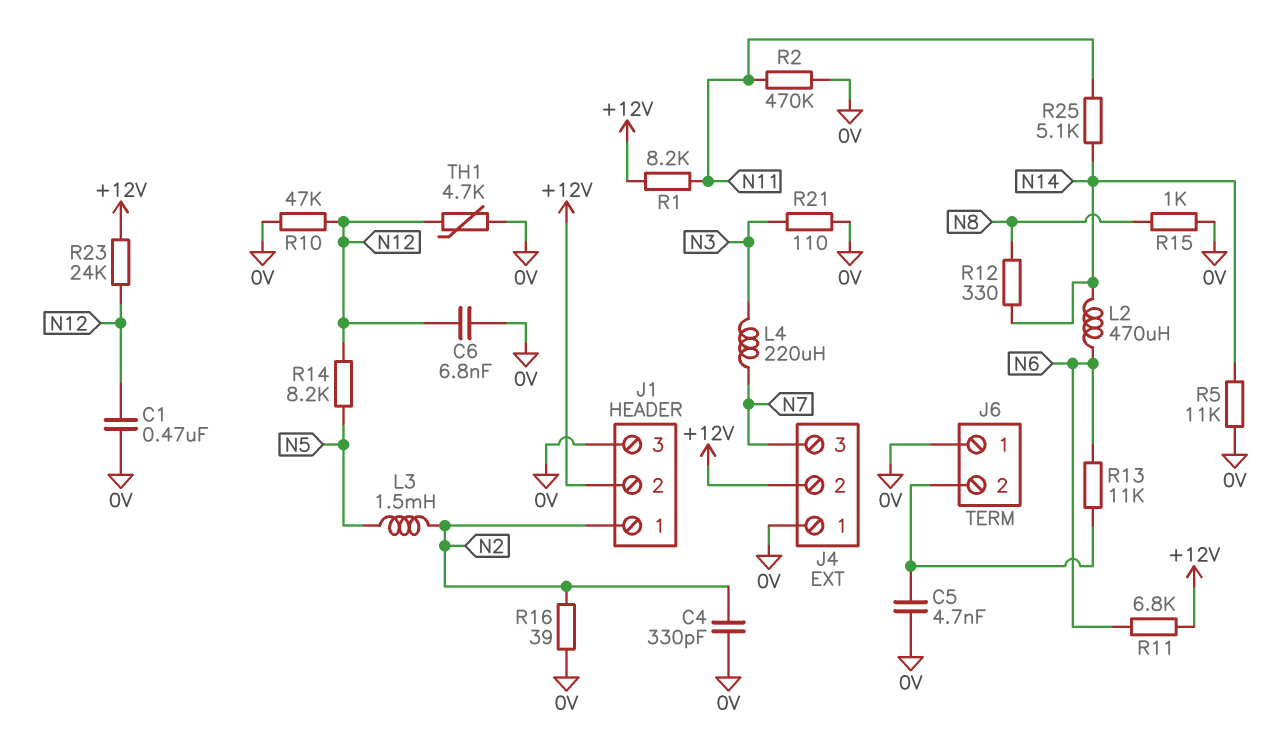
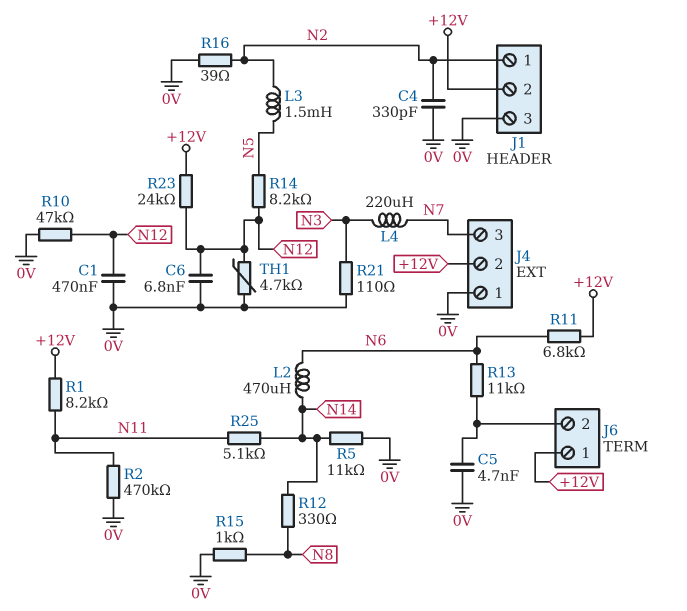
J6 pin 1: 0V -> +12V

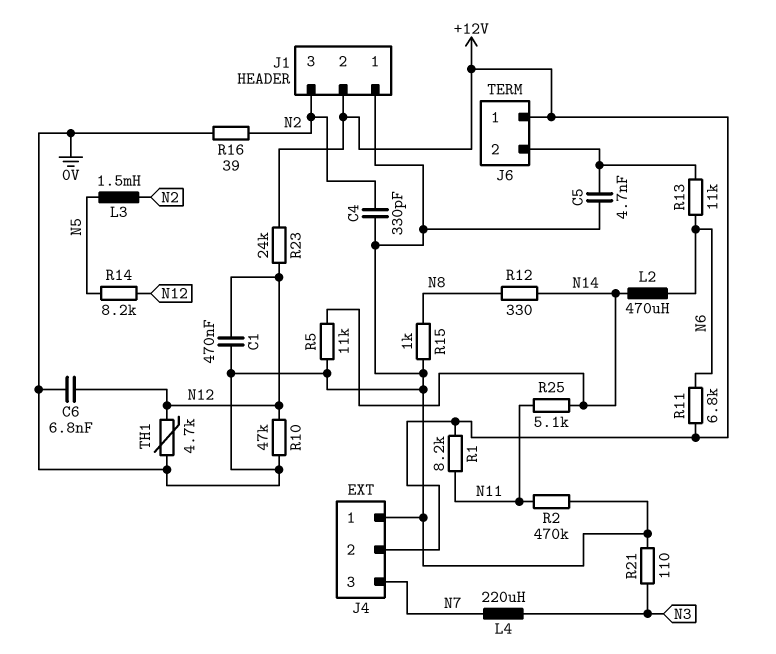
J1 pin 1: N2 -> 0V
J1 pin 3: 0V -> N2

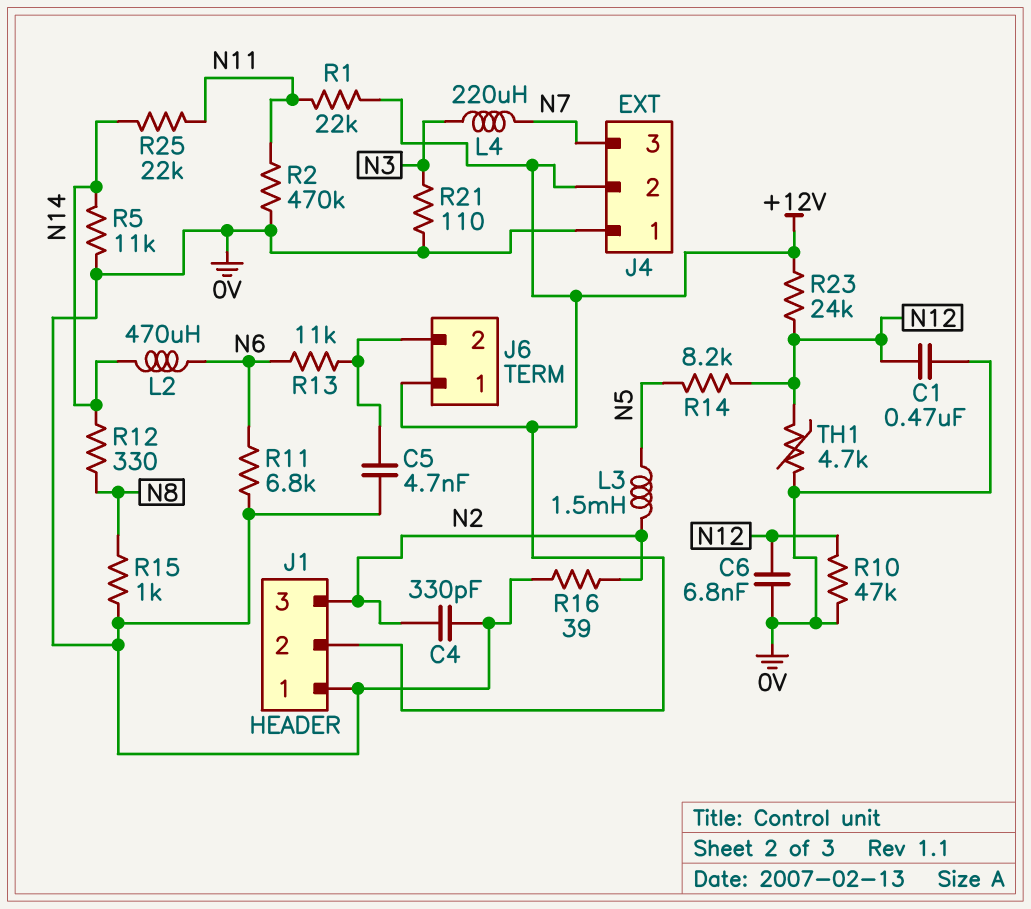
R1: 8.2k (+12V, N11) -> 22k (+12V, N11)
R11: 6.8k (+12V, N6) -> 6.8k (0V, N6)
R25: 5.1k (N11, N14) -> 22k (N11, N14)

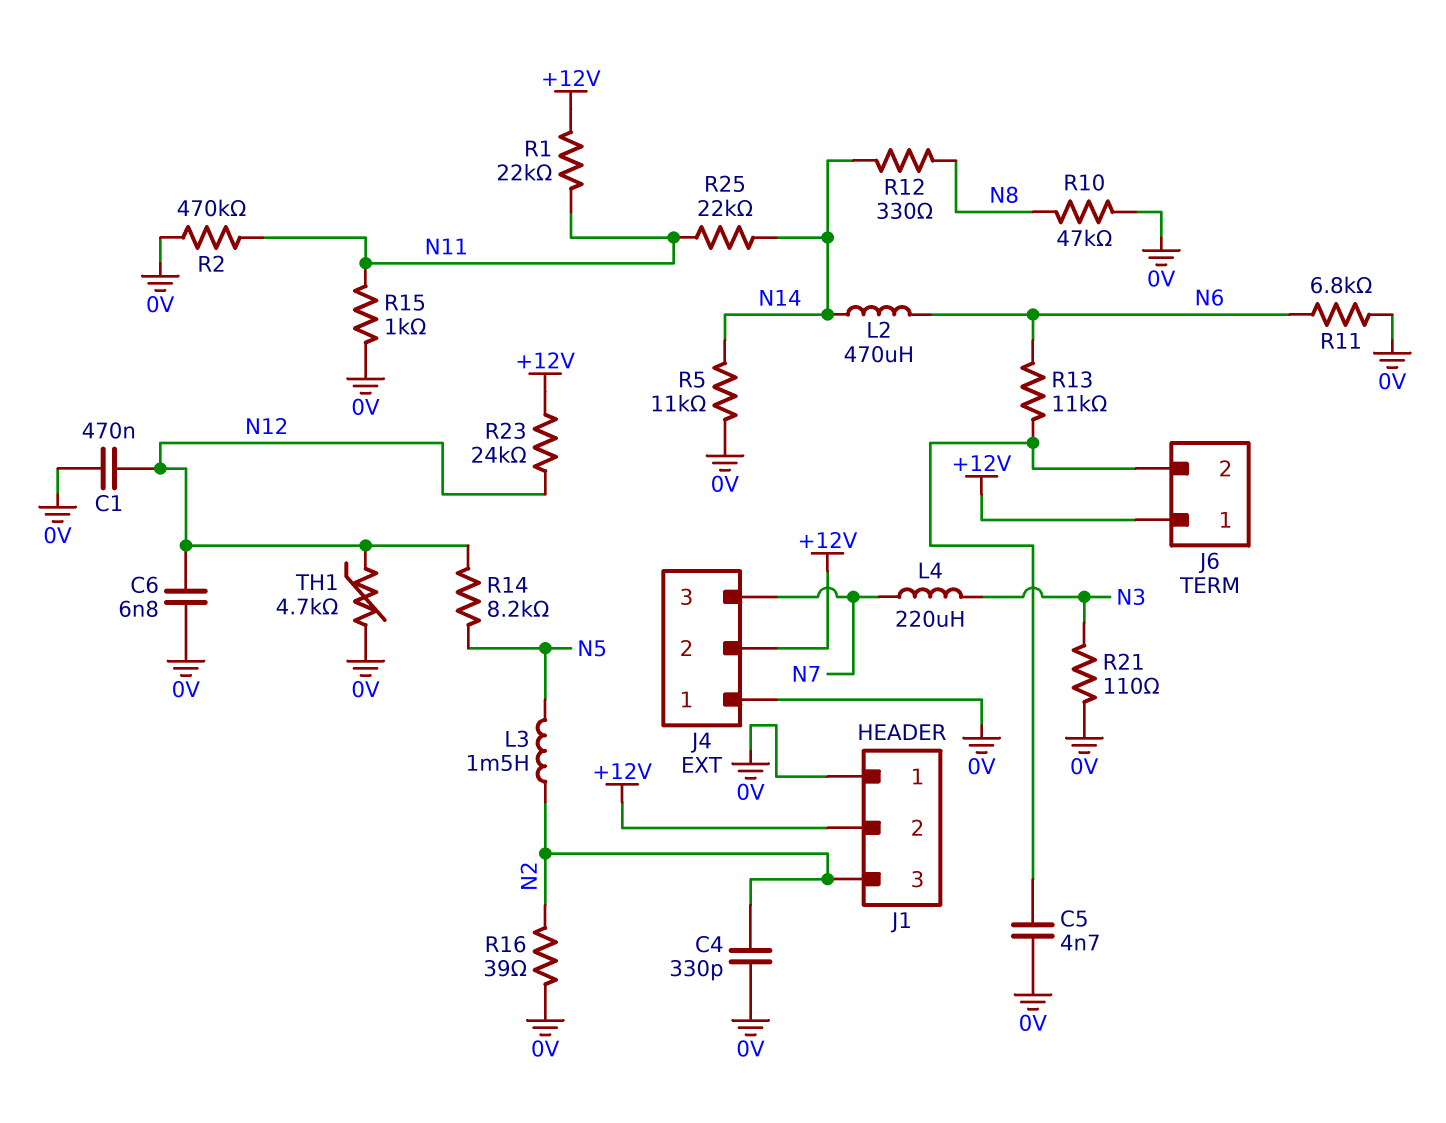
R10: 47k (0V, N12) -> 47k (0V, N8)
R15: 1k (0V, N8) -> 1k (0V, N11)

